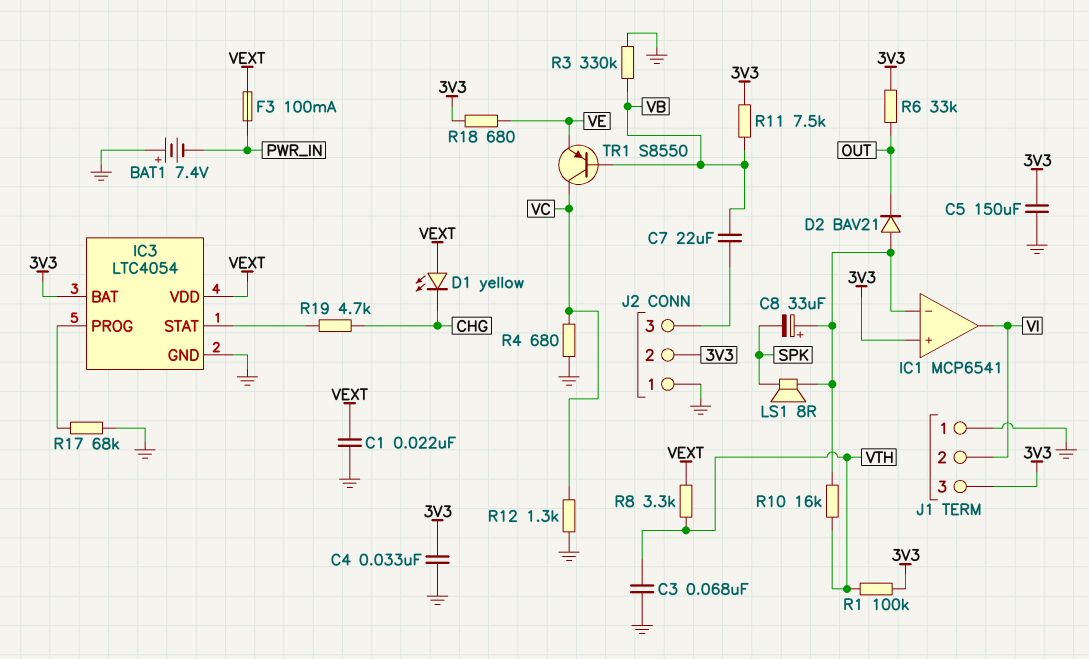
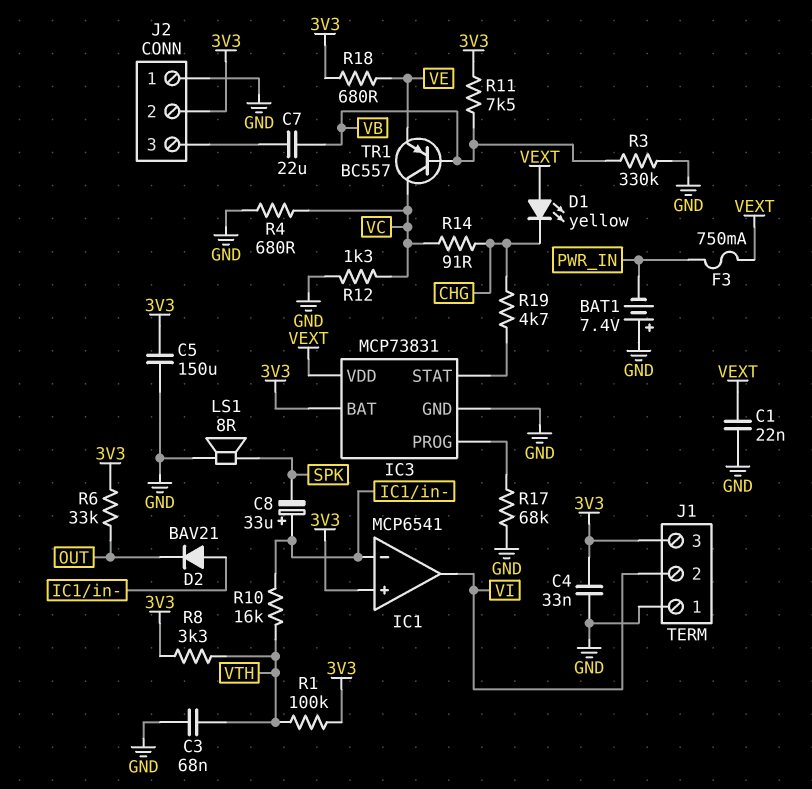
F3: 100mA (PWR_IN, VEXT) -> 750mA (PWR_IN, VEXT)
IC3: LTC4054 -> MCP73831
LS1: speaker 8R (IC1/in-, SPK) -> speaker 8R (GND, SPK)
R8: 3.3k (VEXT, VTH) -> 3.3k (3V3, VTH)
R14: none -> 91 (CHG, VC)
TR1: PNP S8550 (B VB, C VC, E VE) -> PNP BC557 (B VB, C VC, E VE)

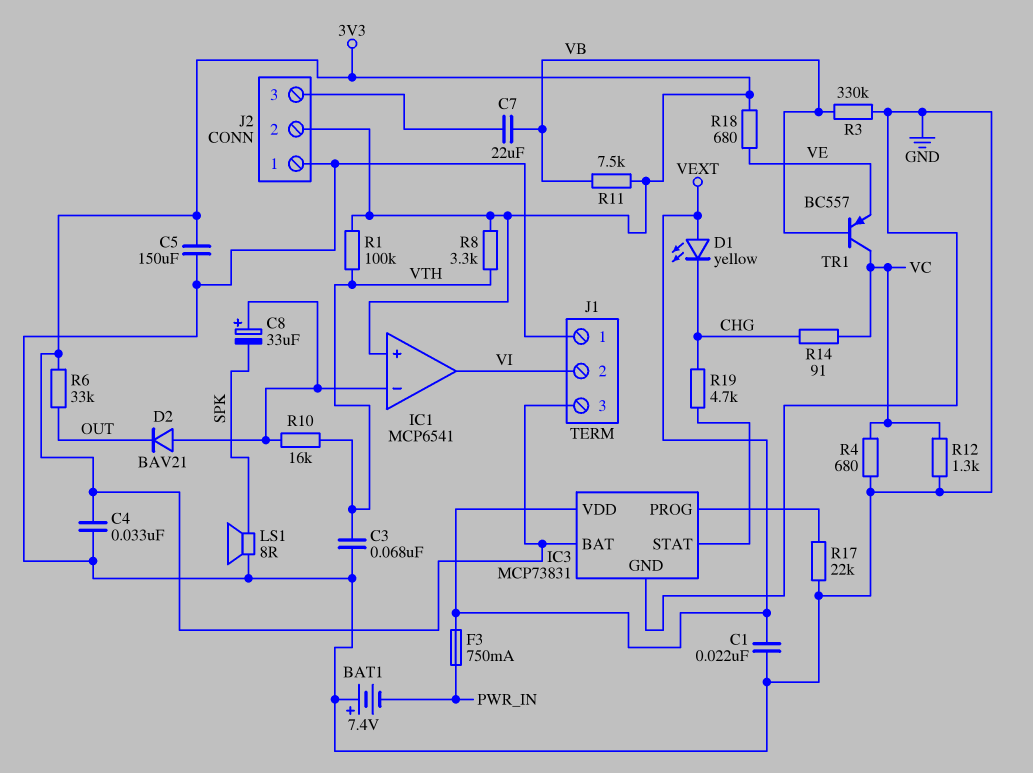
R17: 68k (GND, IC3/PROG) -> 22k (GND, IC3/PROG)

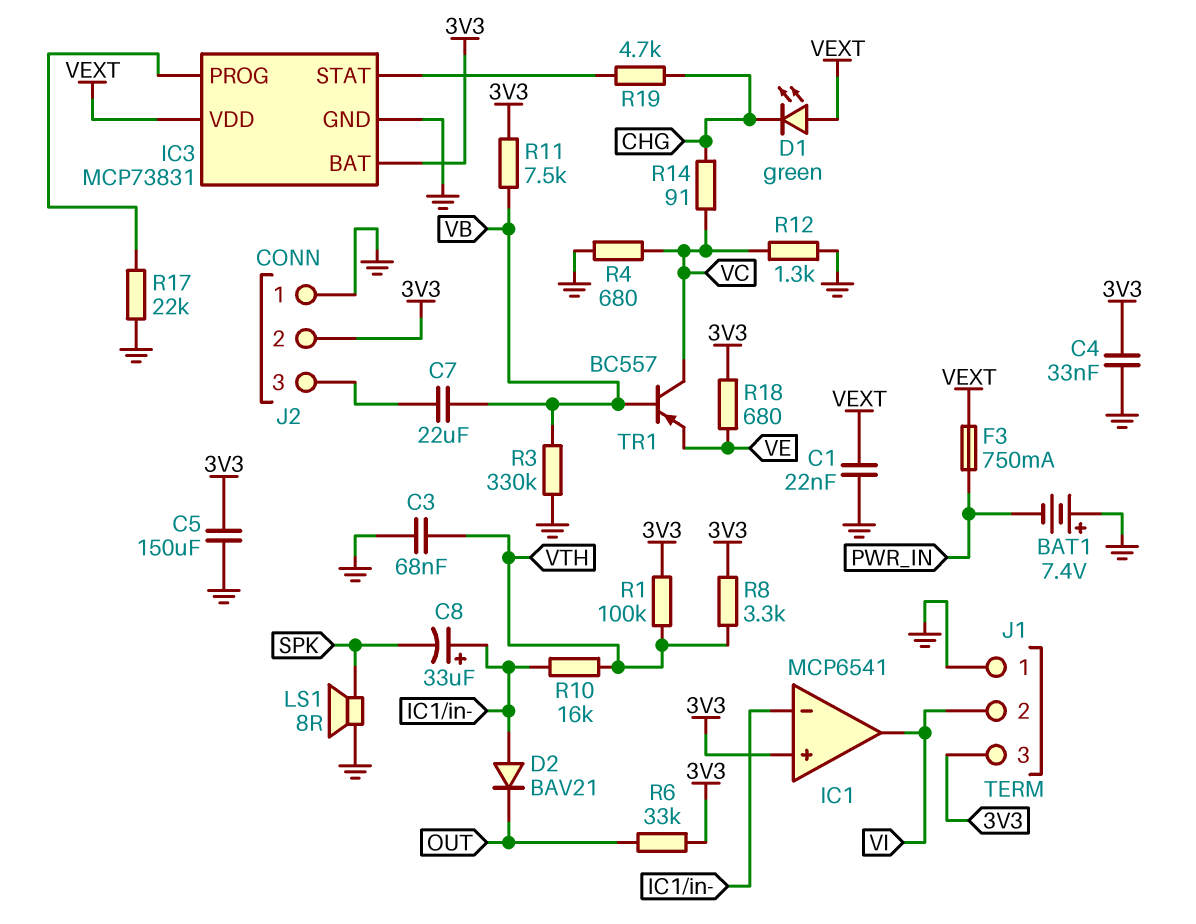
D1: LED yellow (A VEXT, K CHG) -> LED green (A VEXT, K CHG)

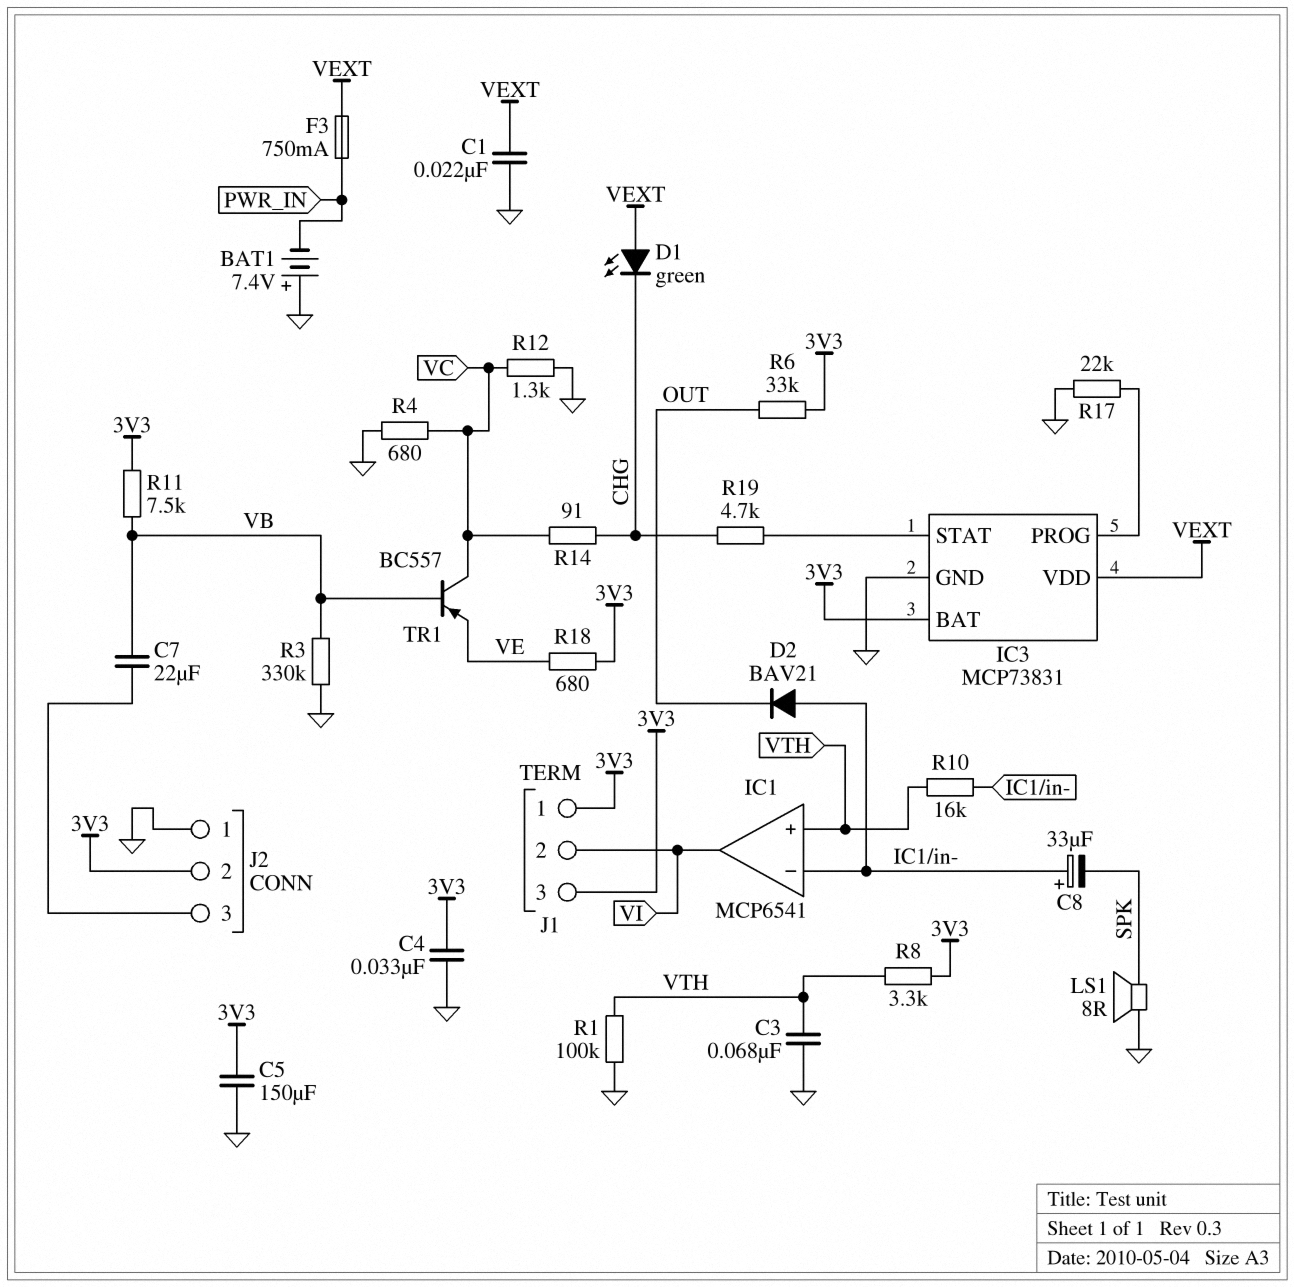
IC1 pin in+: 3V3 -> VTH
J1 pin 1: GND -> 3V3
R1: 100k (3V3, VTH) -> 100k (GND, VTH)

